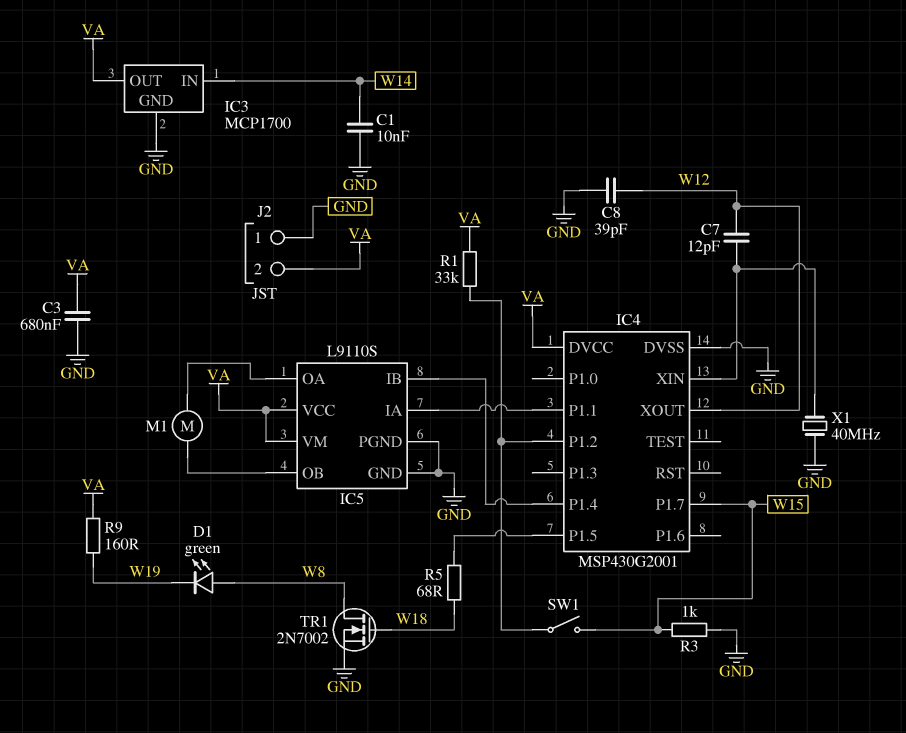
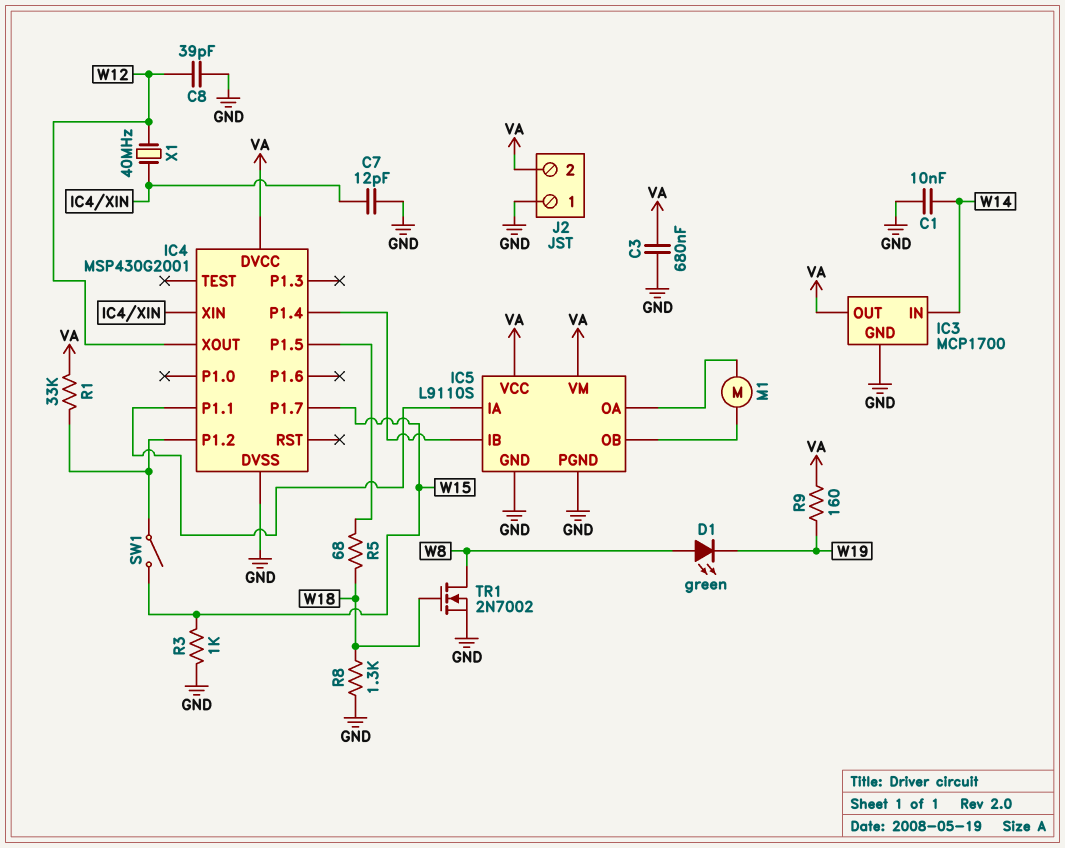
C7: 12pF (IC4/XIN, W12) -> 12pF (GND, IC4/XIN)
R8: none -> 1.3k (GND, W18)
X1: 40MHz (GND, IC4/XIN) -> 40MHz (IC4/XIN, W12)

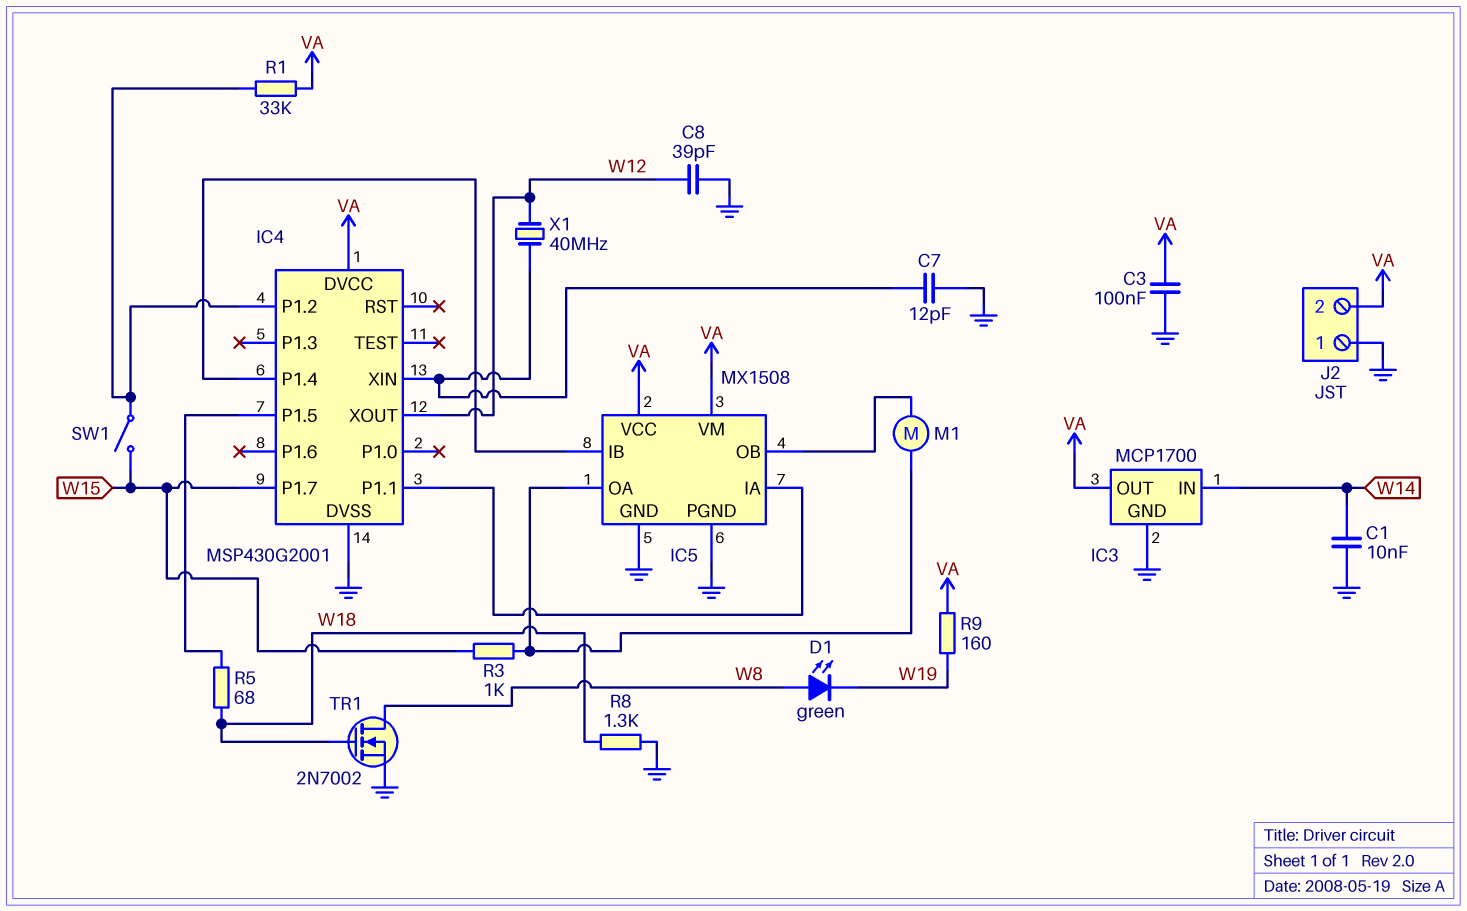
C3: 680nF (GND, VA) -> 100nF (GND, VA)
IC5: L9110S -> MX1508
R3: 1k (GND, W15) -> 1k (IC5/OA, W15)

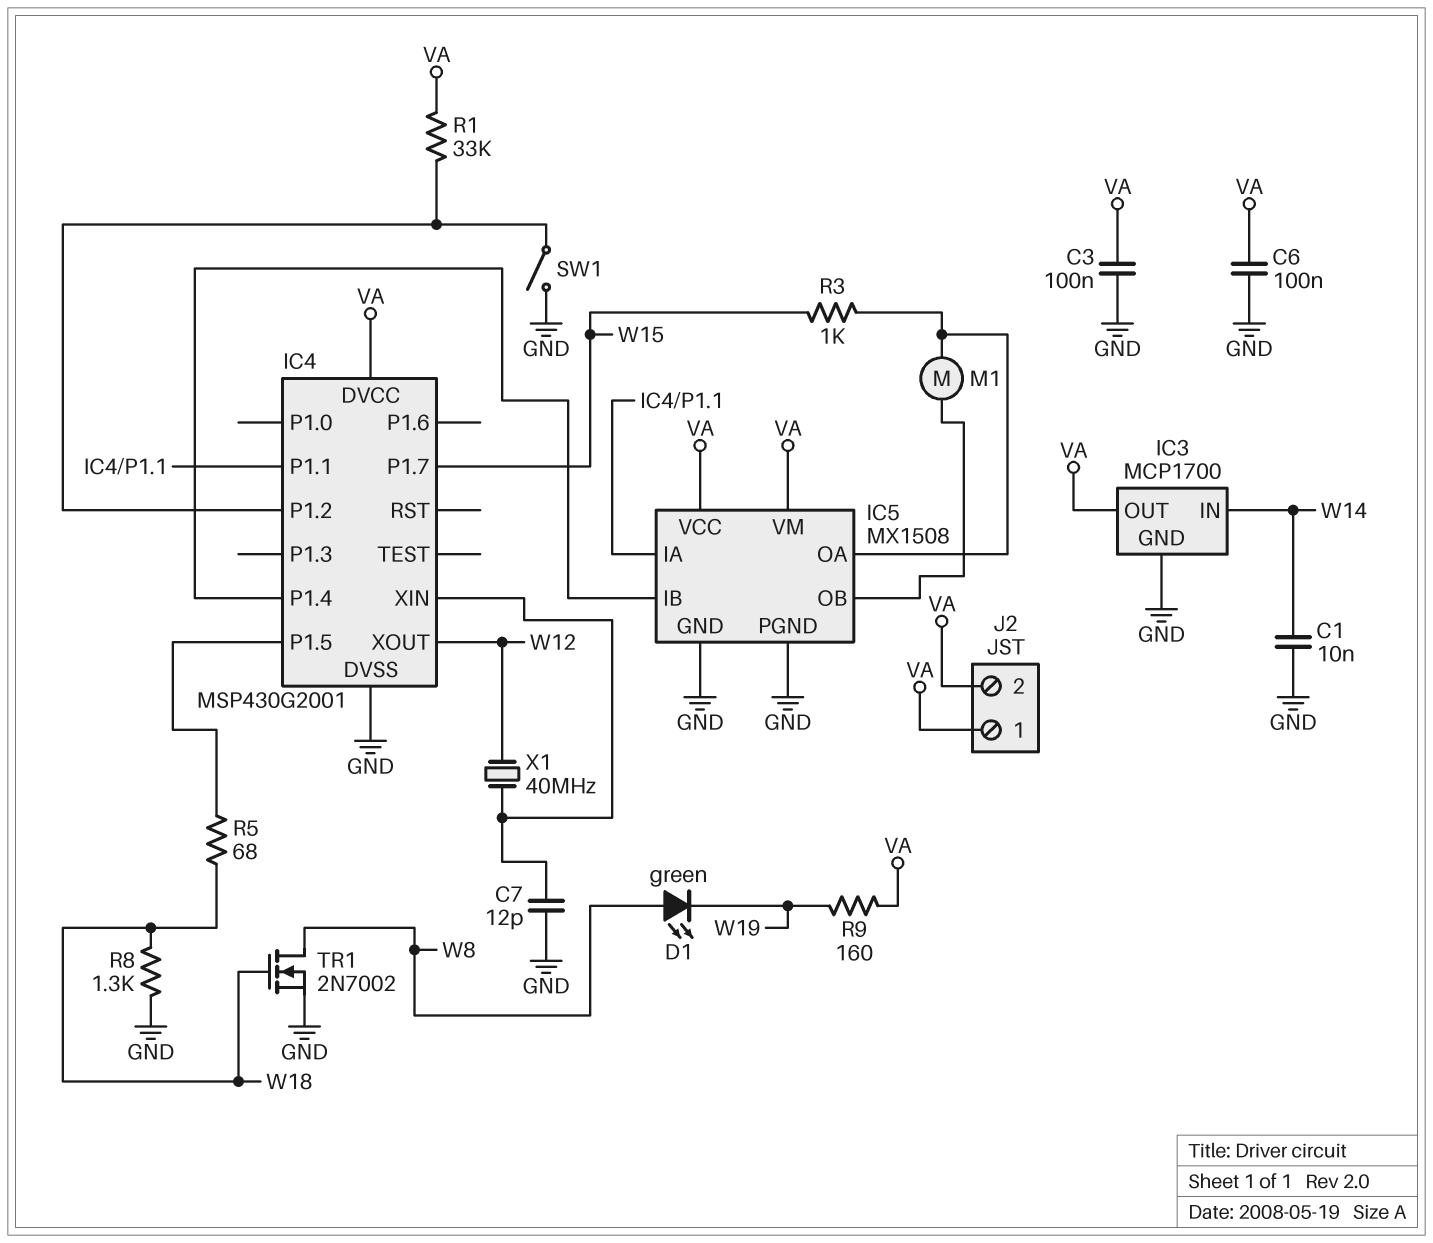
C6: none -> 100nF (GND, VA)
C8: 39pF (GND, W12) -> none
J2 pin 1: GND -> VA
SW1: switch (IC4/P1.2, W15) -> switch (GND, IC4/P1.2)

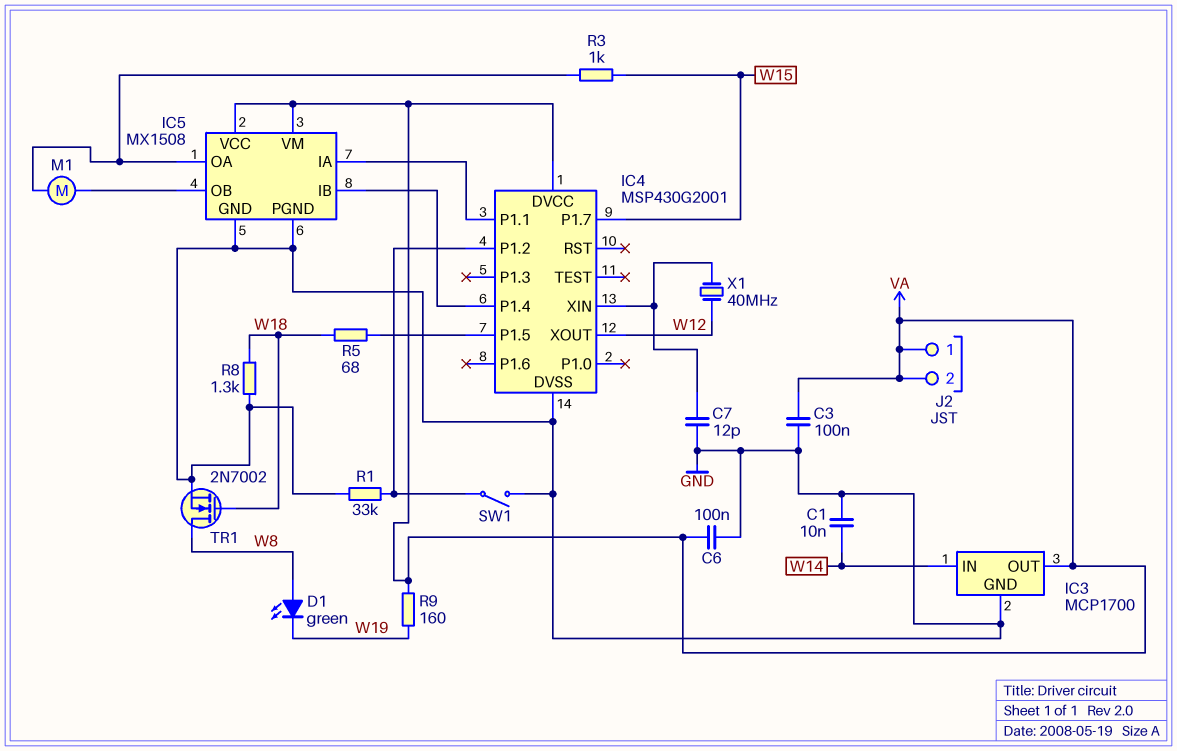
R1: 33k (IC4/P1.2, VA) -> 33k (GND, IC4/P1.2)

